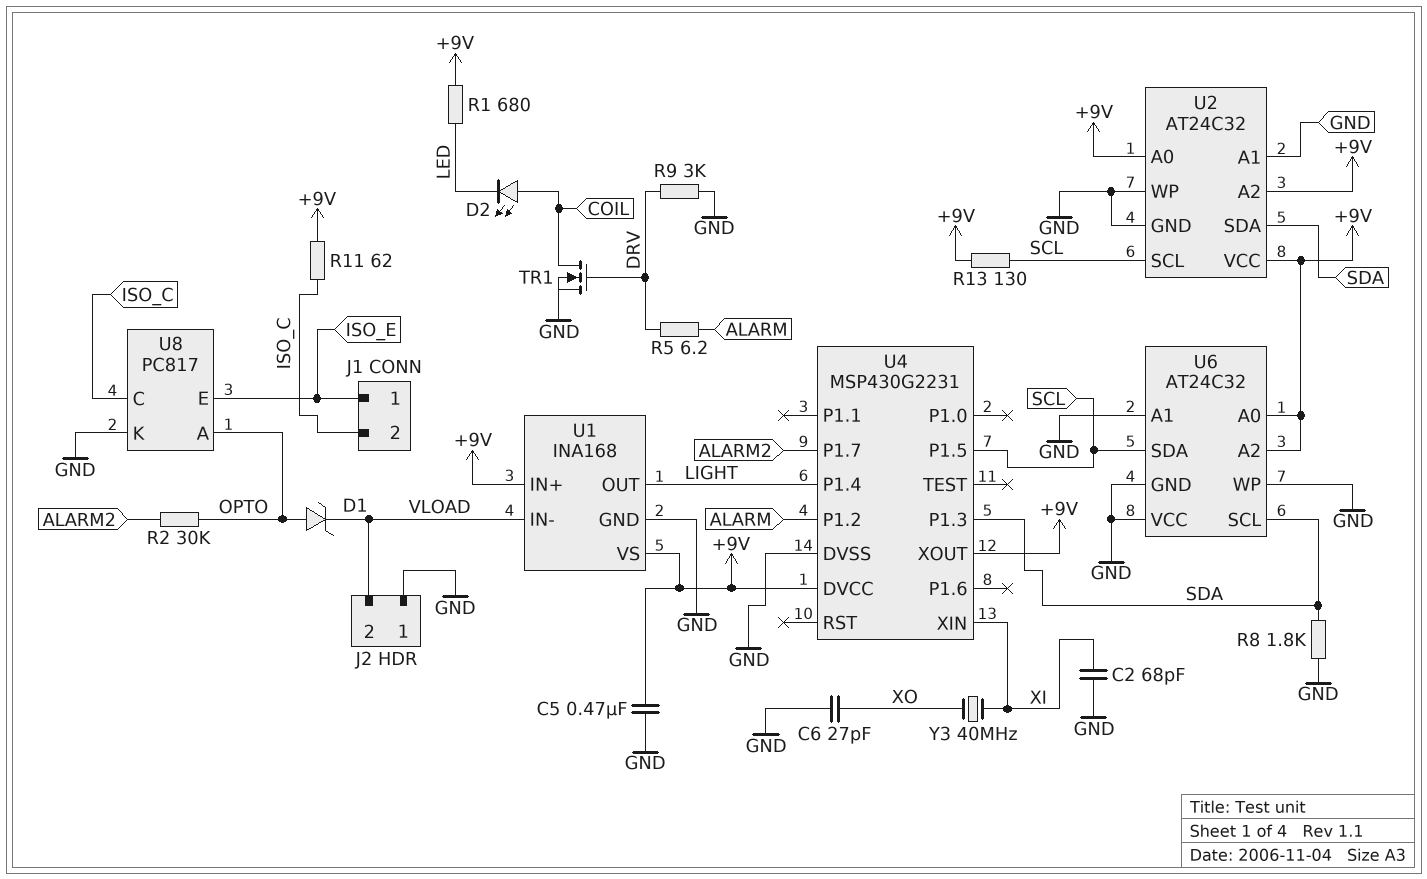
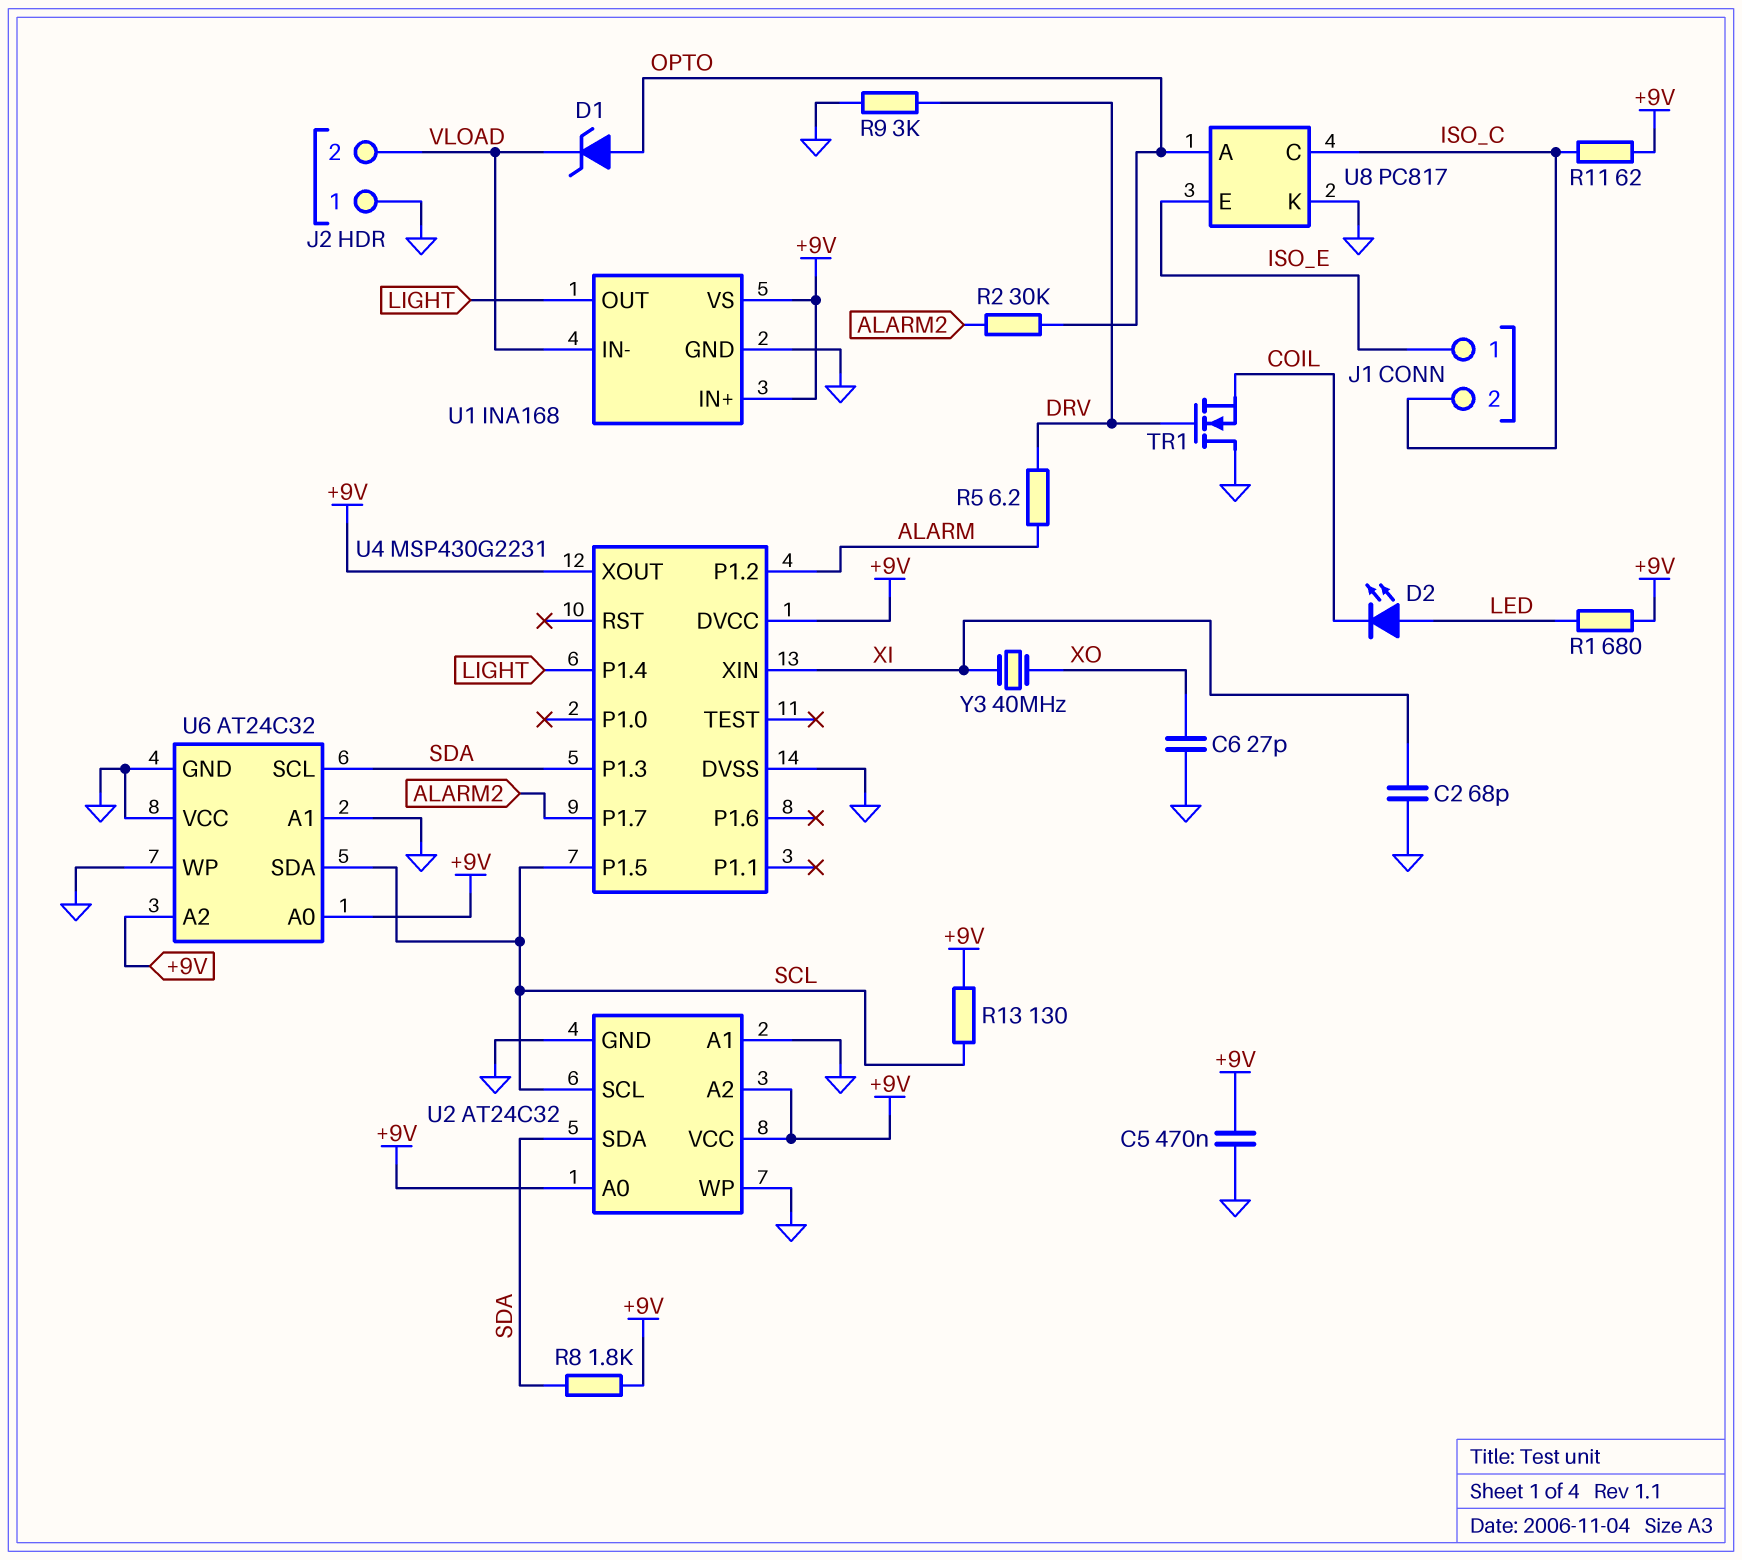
D2: LED (A COIL, K LED) -> LED (A LED, K COIL)
R8: 1.8k (GND, SDA) -> 1.8k (+9V, SDA)
TR1: NMOS (G DRV, D COIL, S GND) -> NMOS (G DRV, D GND, S COIL)

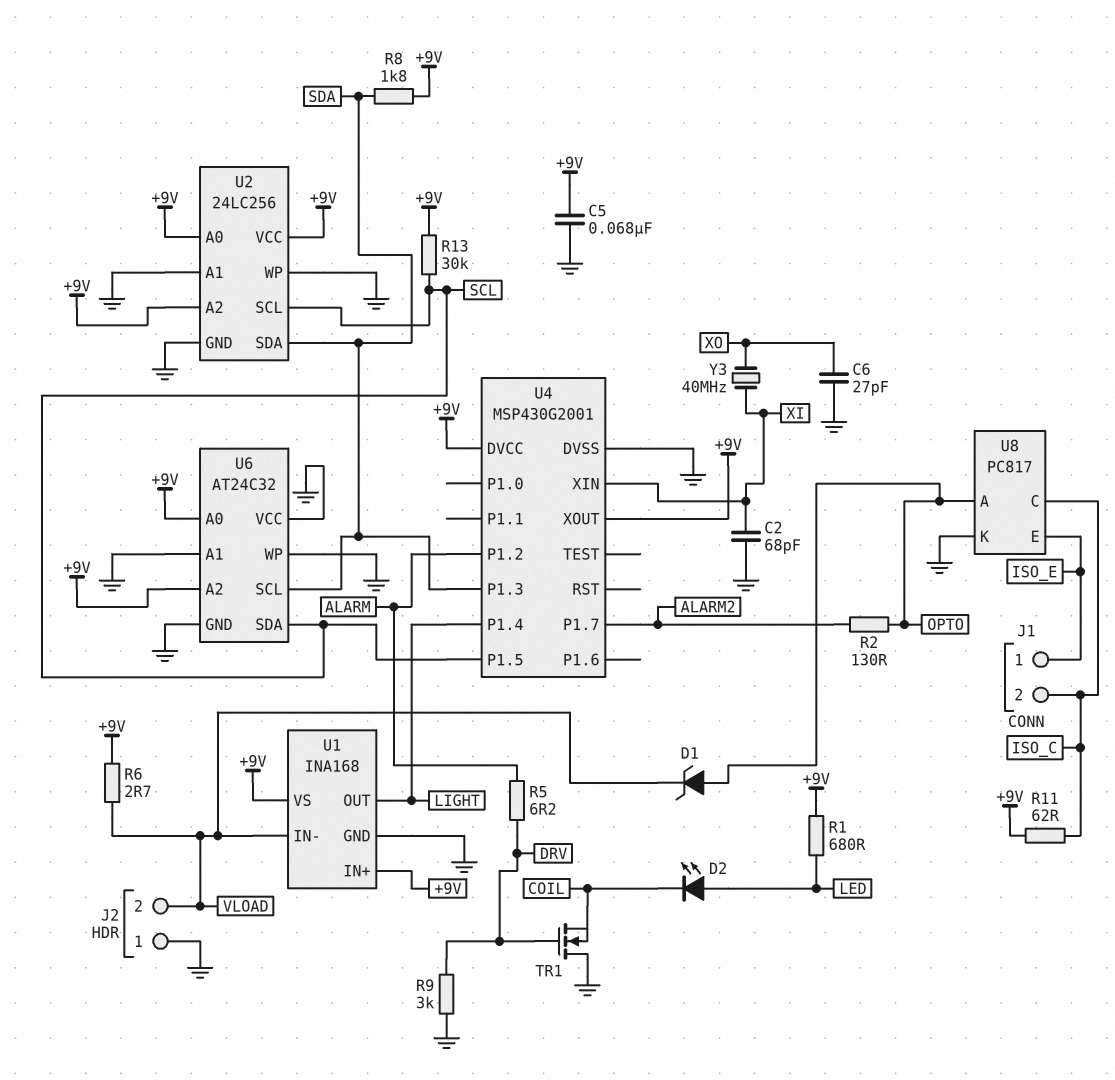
C5: 470nF (+9V, GND) -> 68nF (+9V, GND)
R2: 30k (ALARM2, OPTO) -> 130 (ALARM2, OPTO)
R6: none -> 2.7 (+9V, VLOAD)
R13: 130 (+9V, SCL) -> 30k (+9V, SCL)
U2: AT24C32 -> 24LC256
U4: MSP430G2231 -> MSP430G2001

